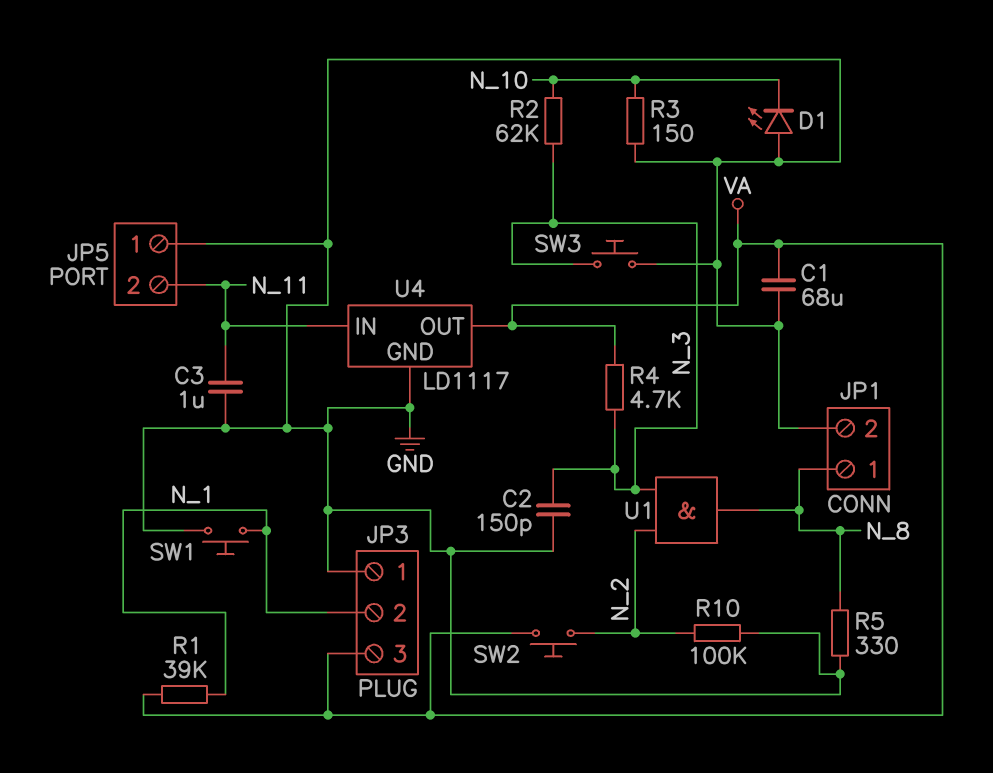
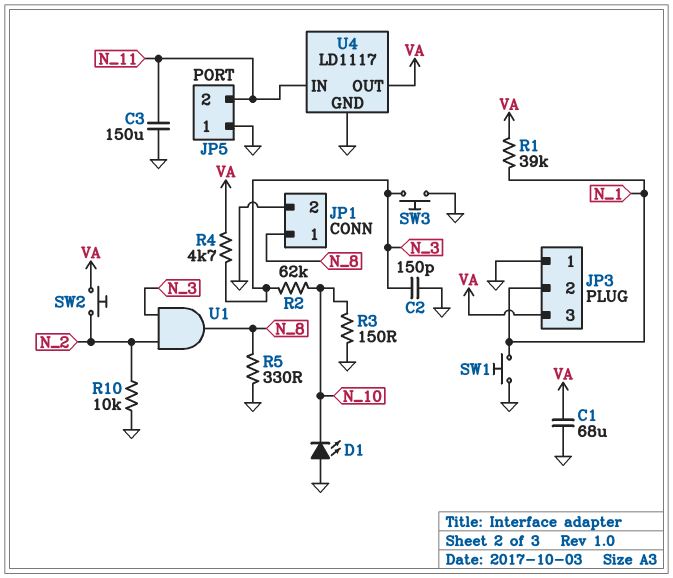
C3: 1uF (GND, N_11) -> 150uF (GND, N_11)
R10: 100k (GND, N_2) -> 10k (GND, N_2)

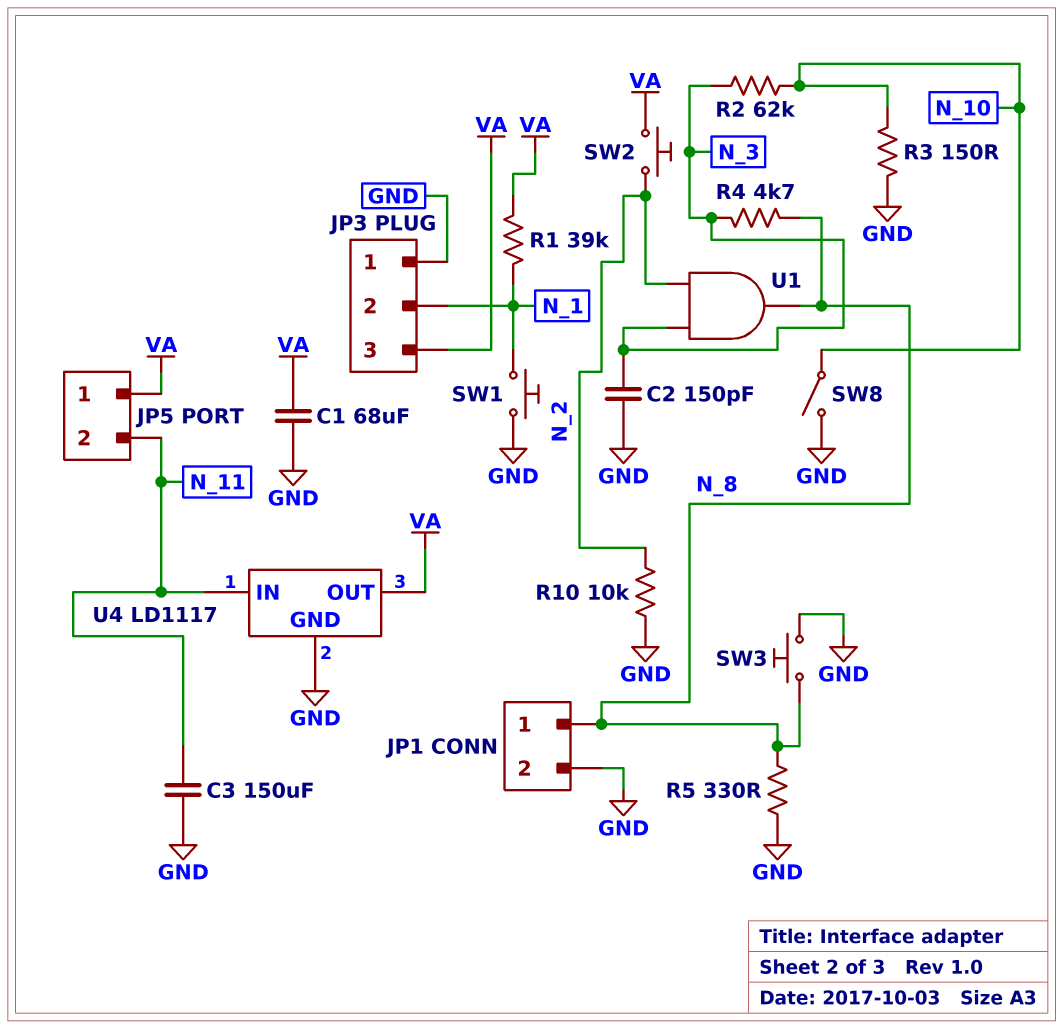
D1: LED (A GND, K N_10) -> none
JP5 pin 1: GND -> VA
R4: 4.7k (N_3, VA) -> 4.7k (N_3, N_8)
SW3: button (GND, N_3) -> button (GND, N_8)
SW8: none -> switch (GND, N_10)

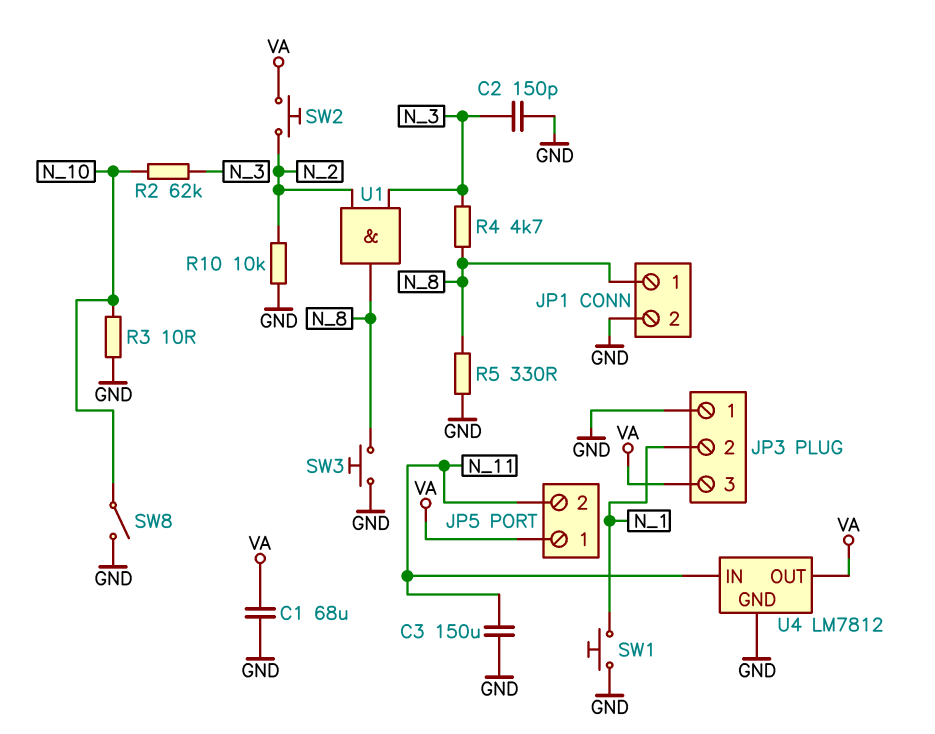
R1: 39k (N_1, VA) -> none
R3: 150 (GND, N_10) -> 10 (GND, N_10)
U4: LD1117 -> LM7812

